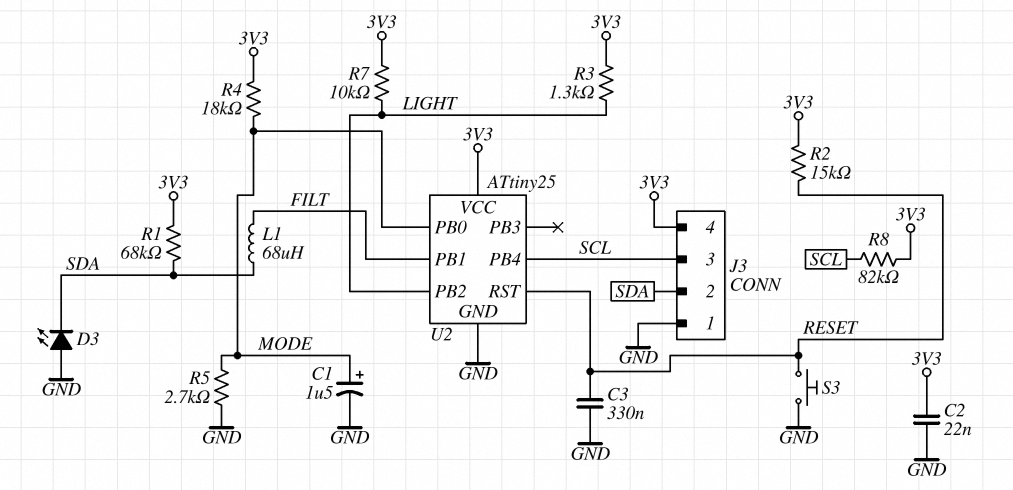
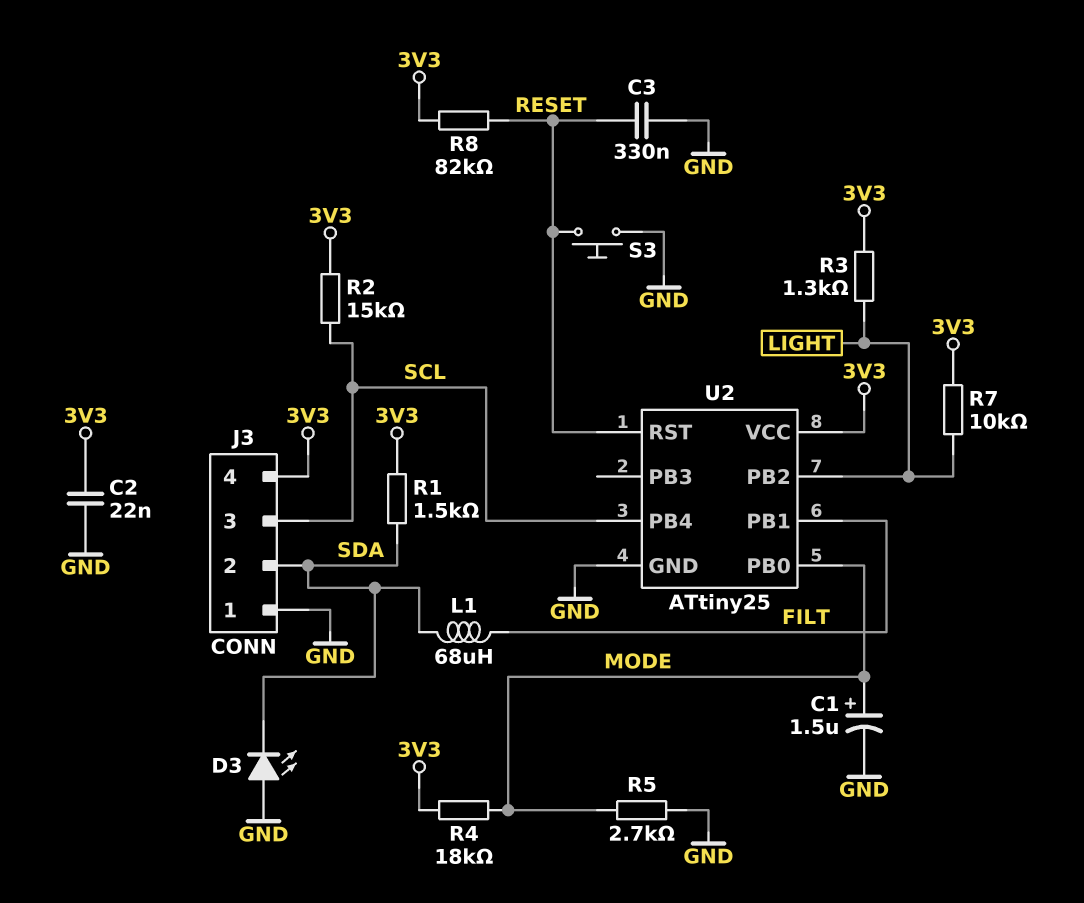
R1: 68k (3V3, SDA) -> 1.5k (3V3, SDA)
R2: 15k (3V3, RESET) -> 15k (3V3, SCL)
R8: 82k (3V3, SCL) -> 82k (3V3, RESET)

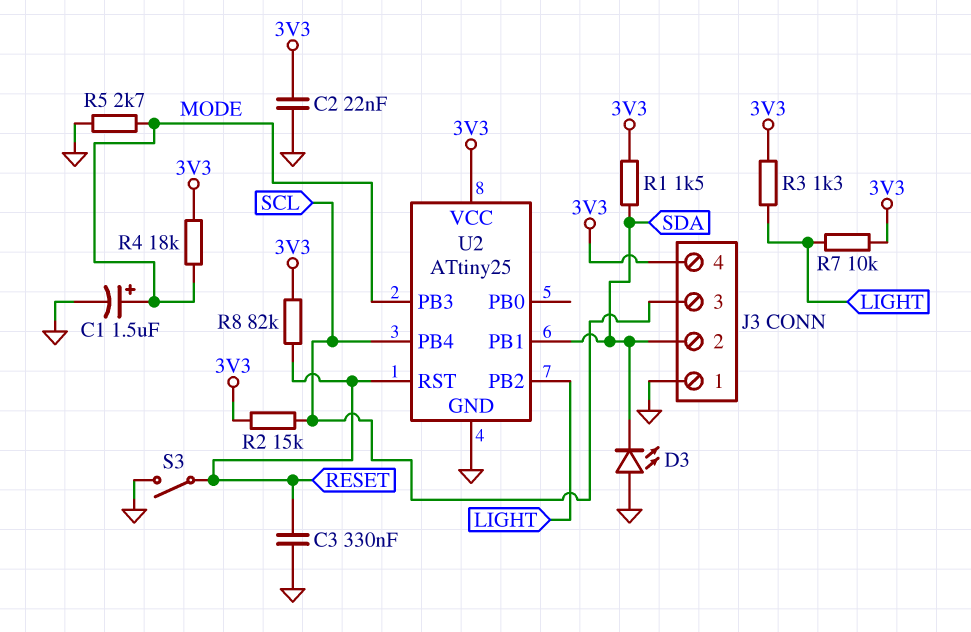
L1: 68uH (FILT, SDA) -> none
S3: button (GND, RESET) -> switch (GND, RESET)
U2 pin PB0: MODE -> none
U2 pin PB1: FILT -> SDA
U2 pin PB3: none -> MODE

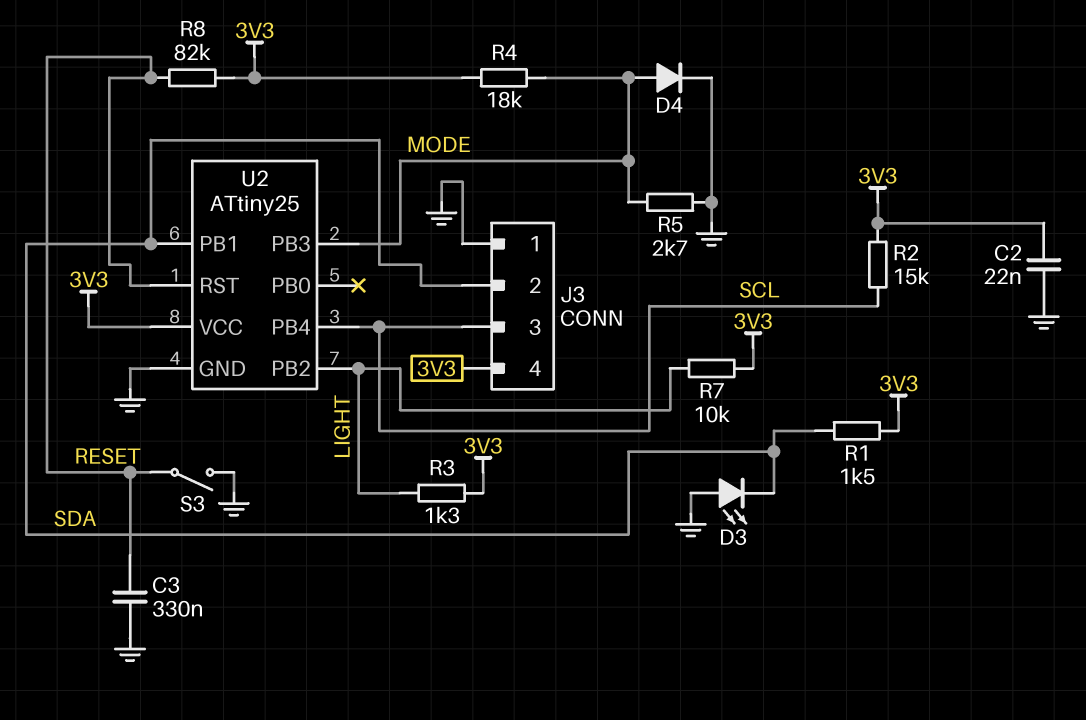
C1: 1.5uF (plus MODE, minus GND) -> none
D4: none -> diode (A MODE, K GND)

